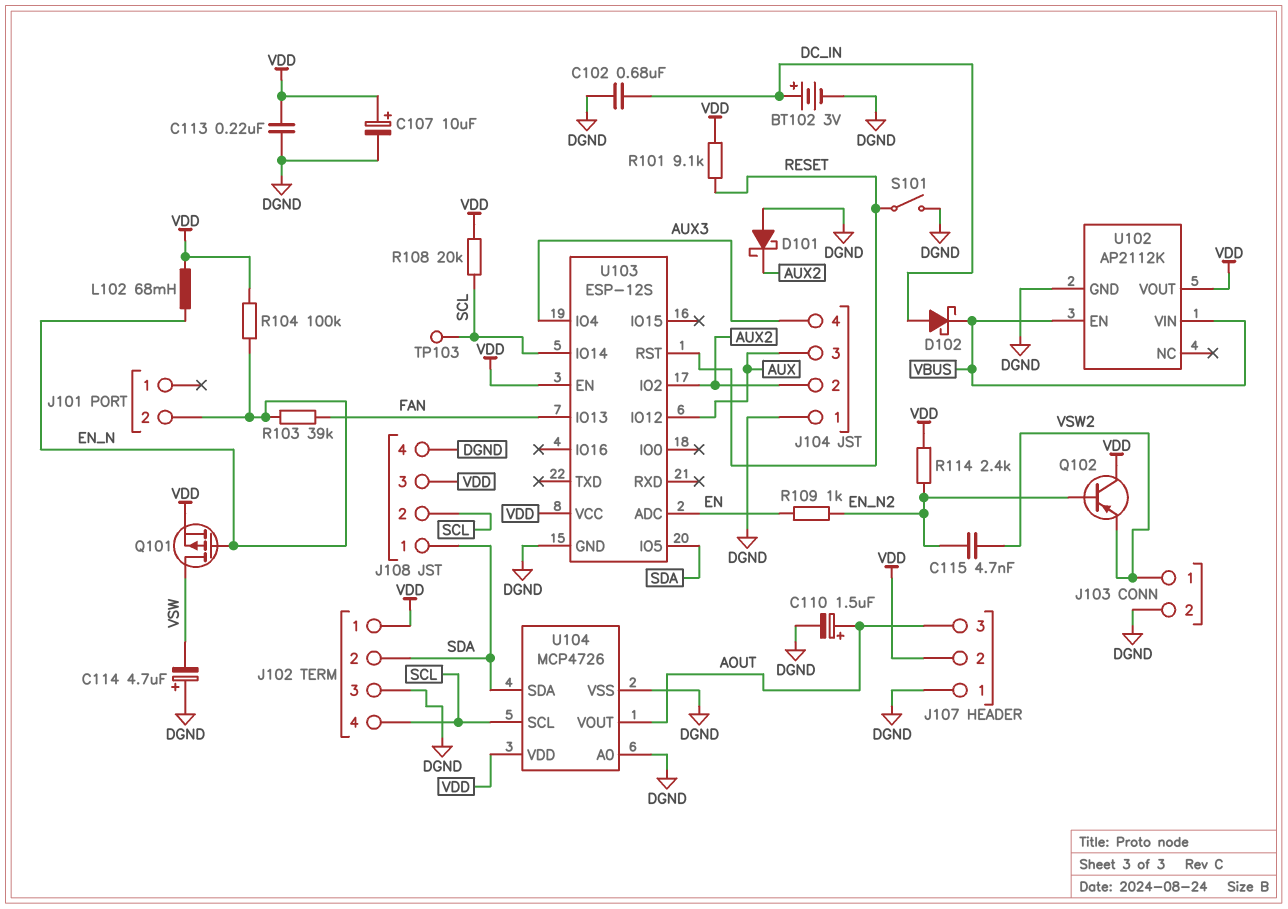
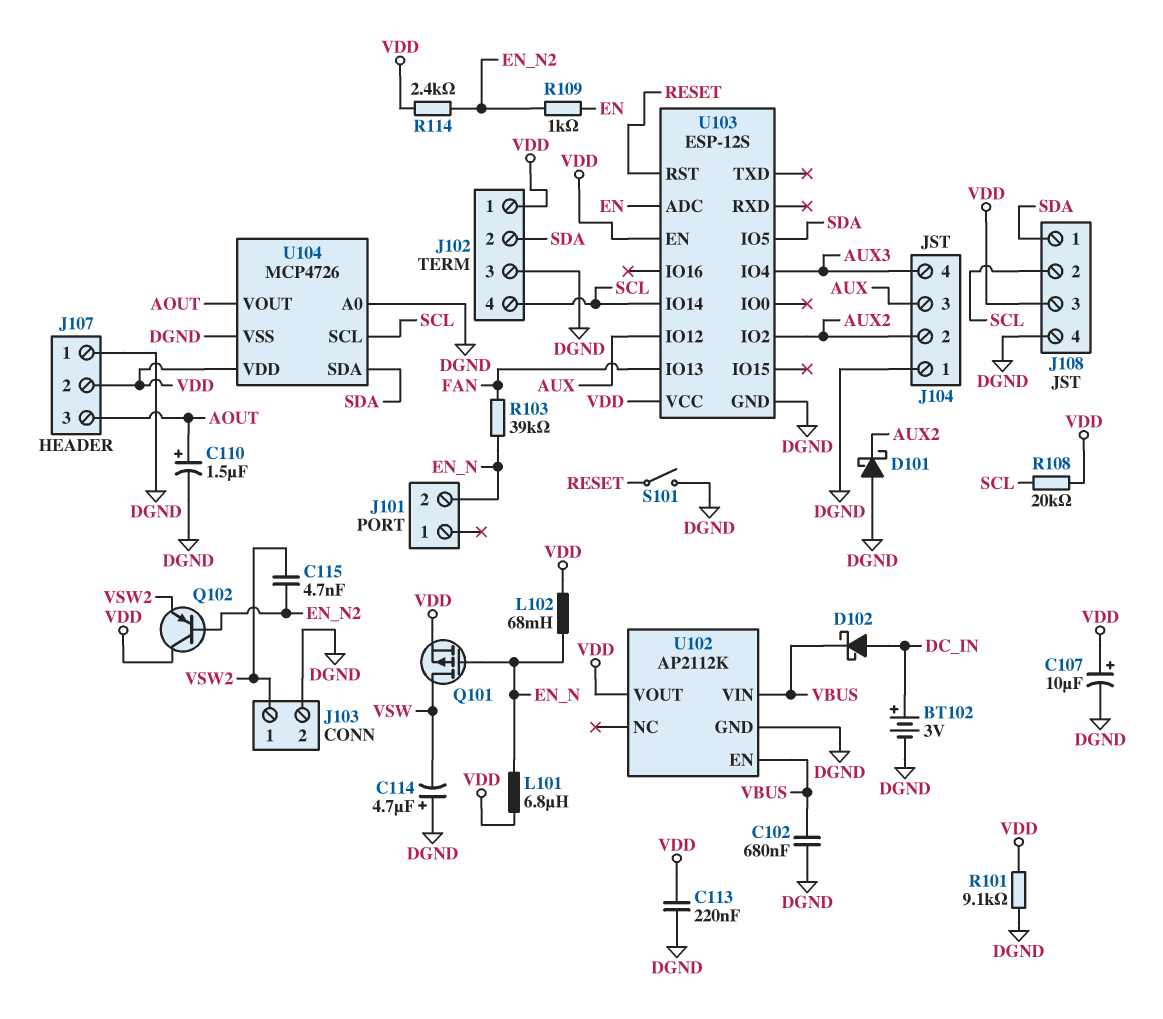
C102: 680nF (DC_IN, DGND) -> 680nF (DGND, VBUS)
L101: none -> 6.8uH (EN_N, VDD)
R101: 9.1k (RESET, VDD) -> 9.1k (DGND, VDD)
R104: 100k (EN_N, VDD) -> none
TP103: test point (SCL) -> none

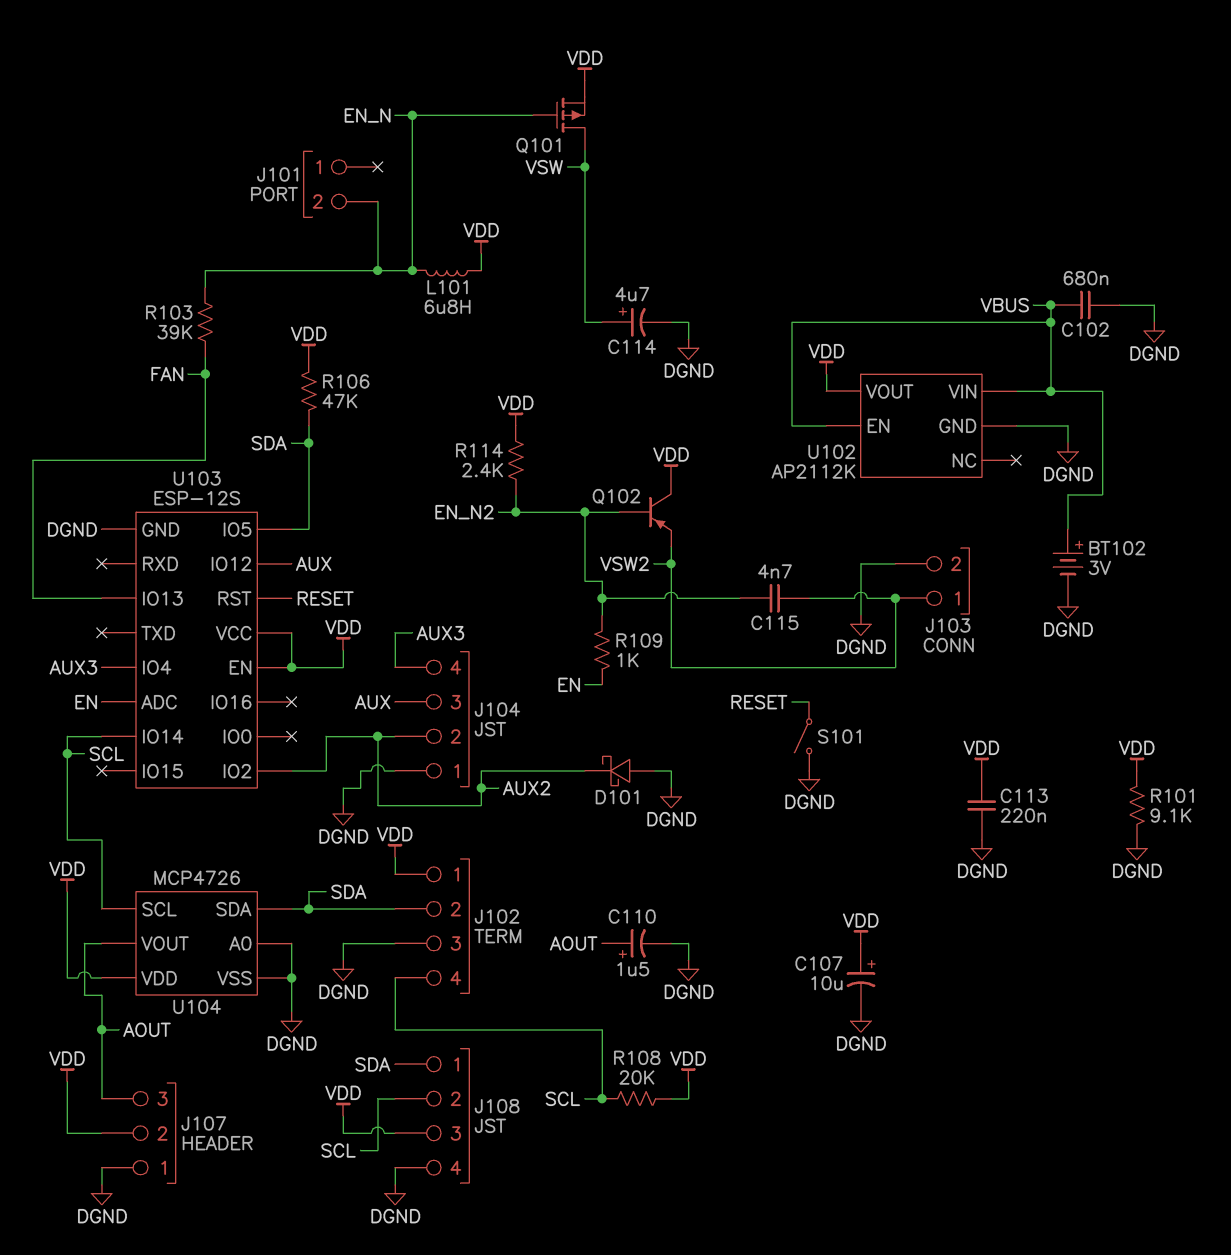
BT102: 3V (plus DC_IN, minus DGND) -> 3V (plus VBUS, minus DGND)
C114: 4.7uF (plus DGND, minus VSW) -> 4.7uF (plus VSW, minus DGND)
D102: schottky (A DC_IN, K VBUS) -> none
L102: 68mH (EN_N, VDD) -> none
R106: none -> 47k (SDA, VDD)

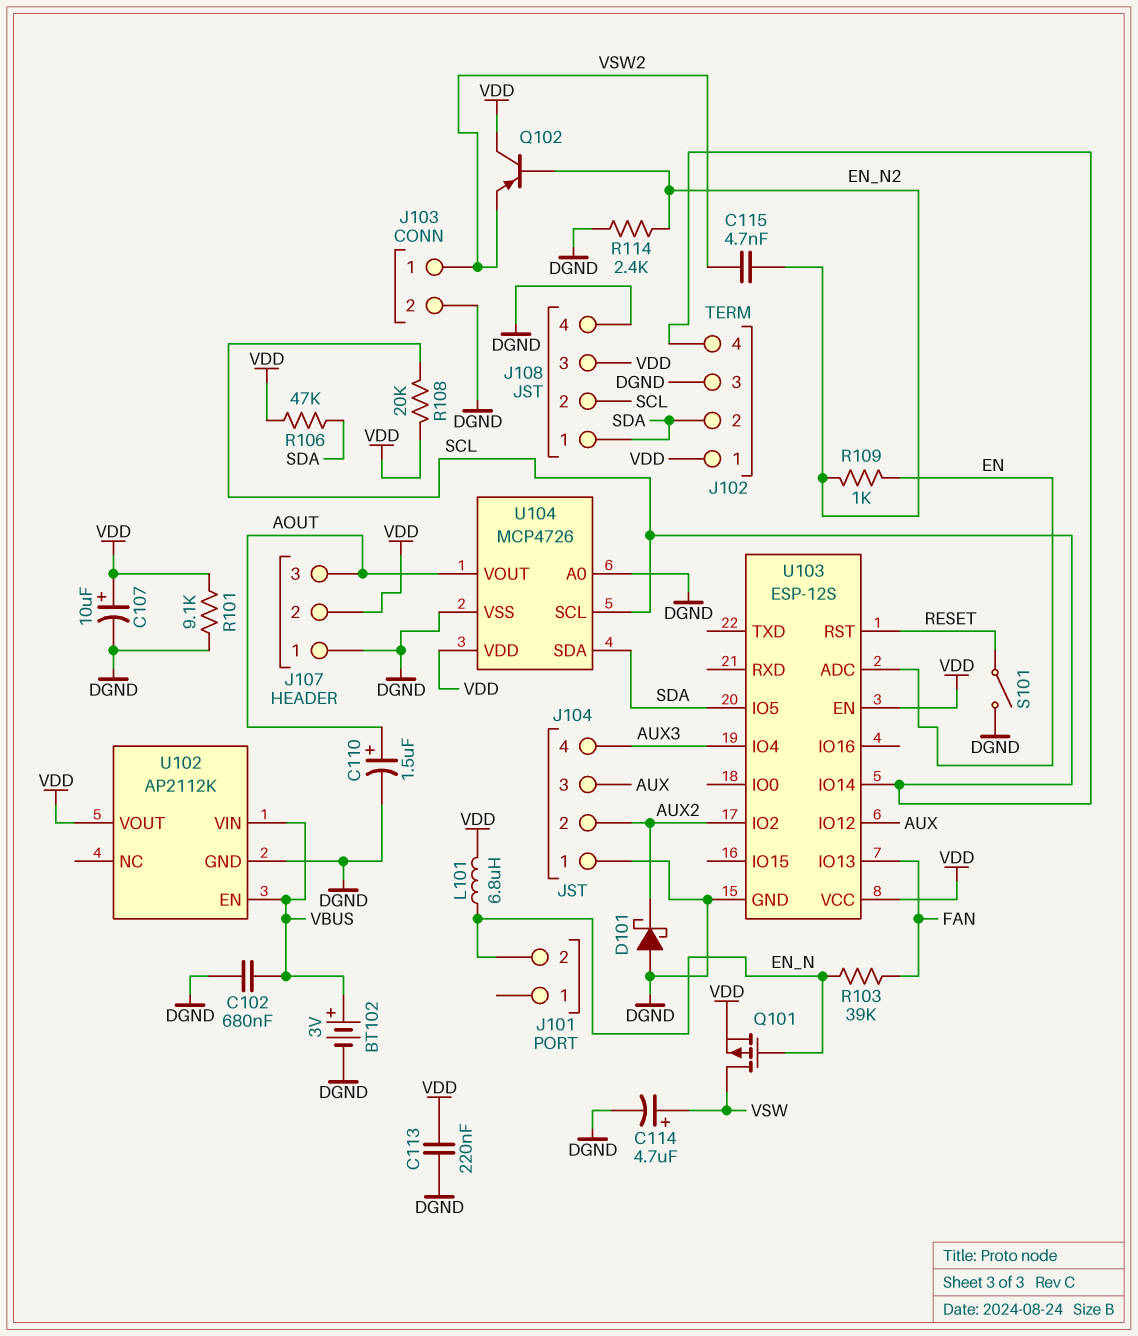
R114: 2.4k (EN_N2, VDD) -> 2.4k (DGND, EN_N2)

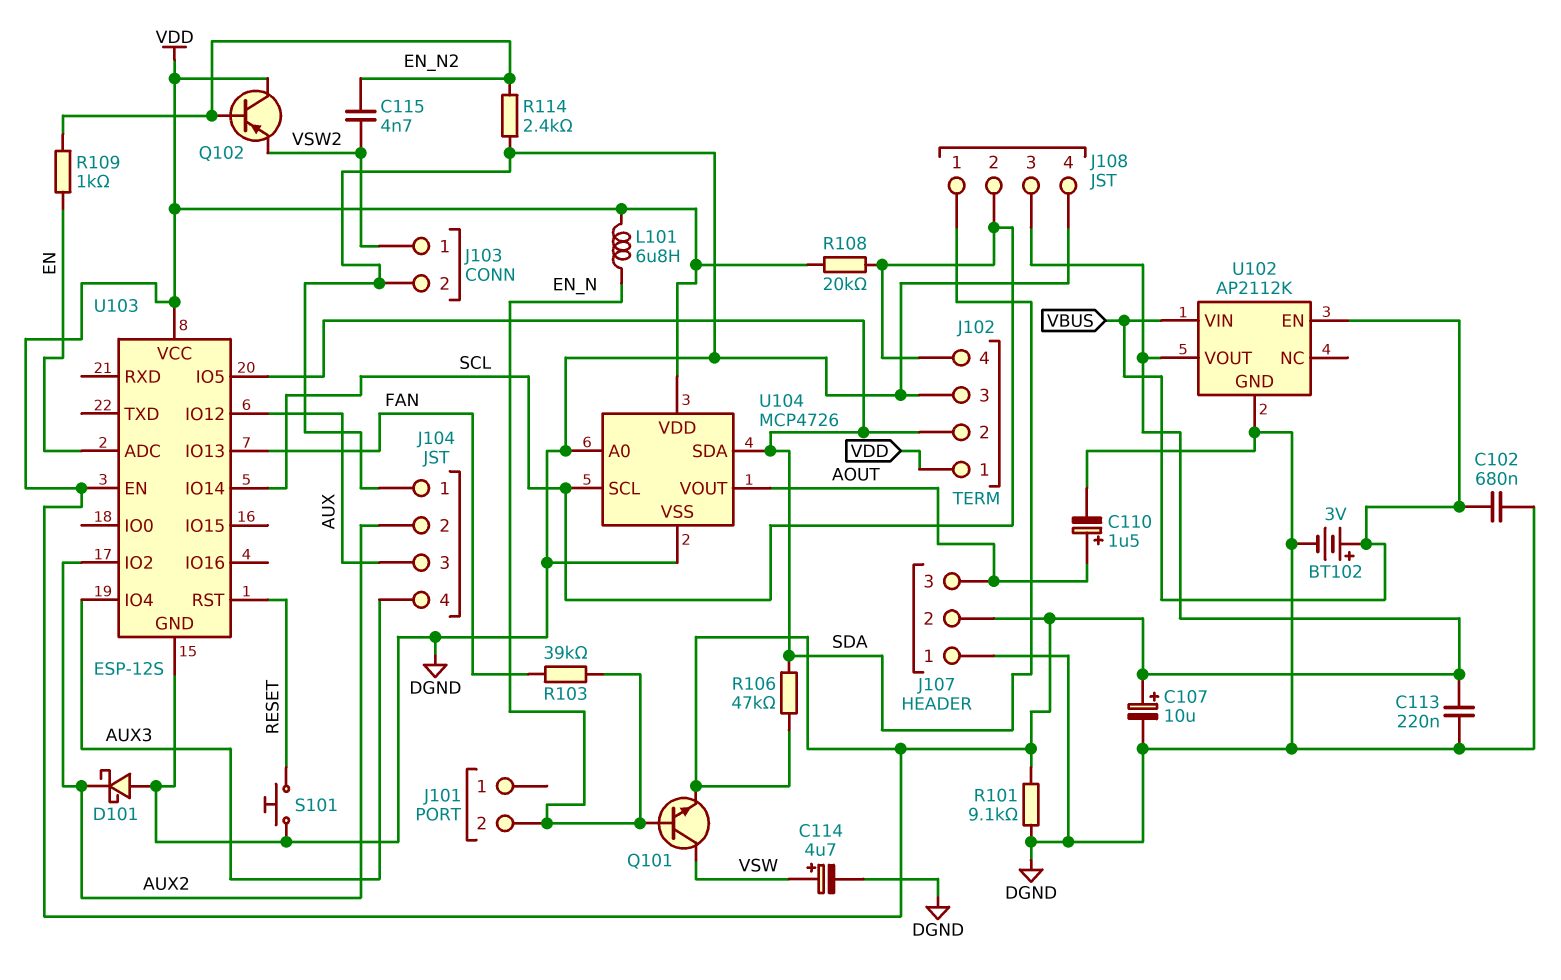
Q101: PMOS (G EN_N, D VSW, S VDD) -> NPN (B EN_N, C VSW, E VDD)
S101: switch (DGND, RESET) -> button (DGND, RESET)

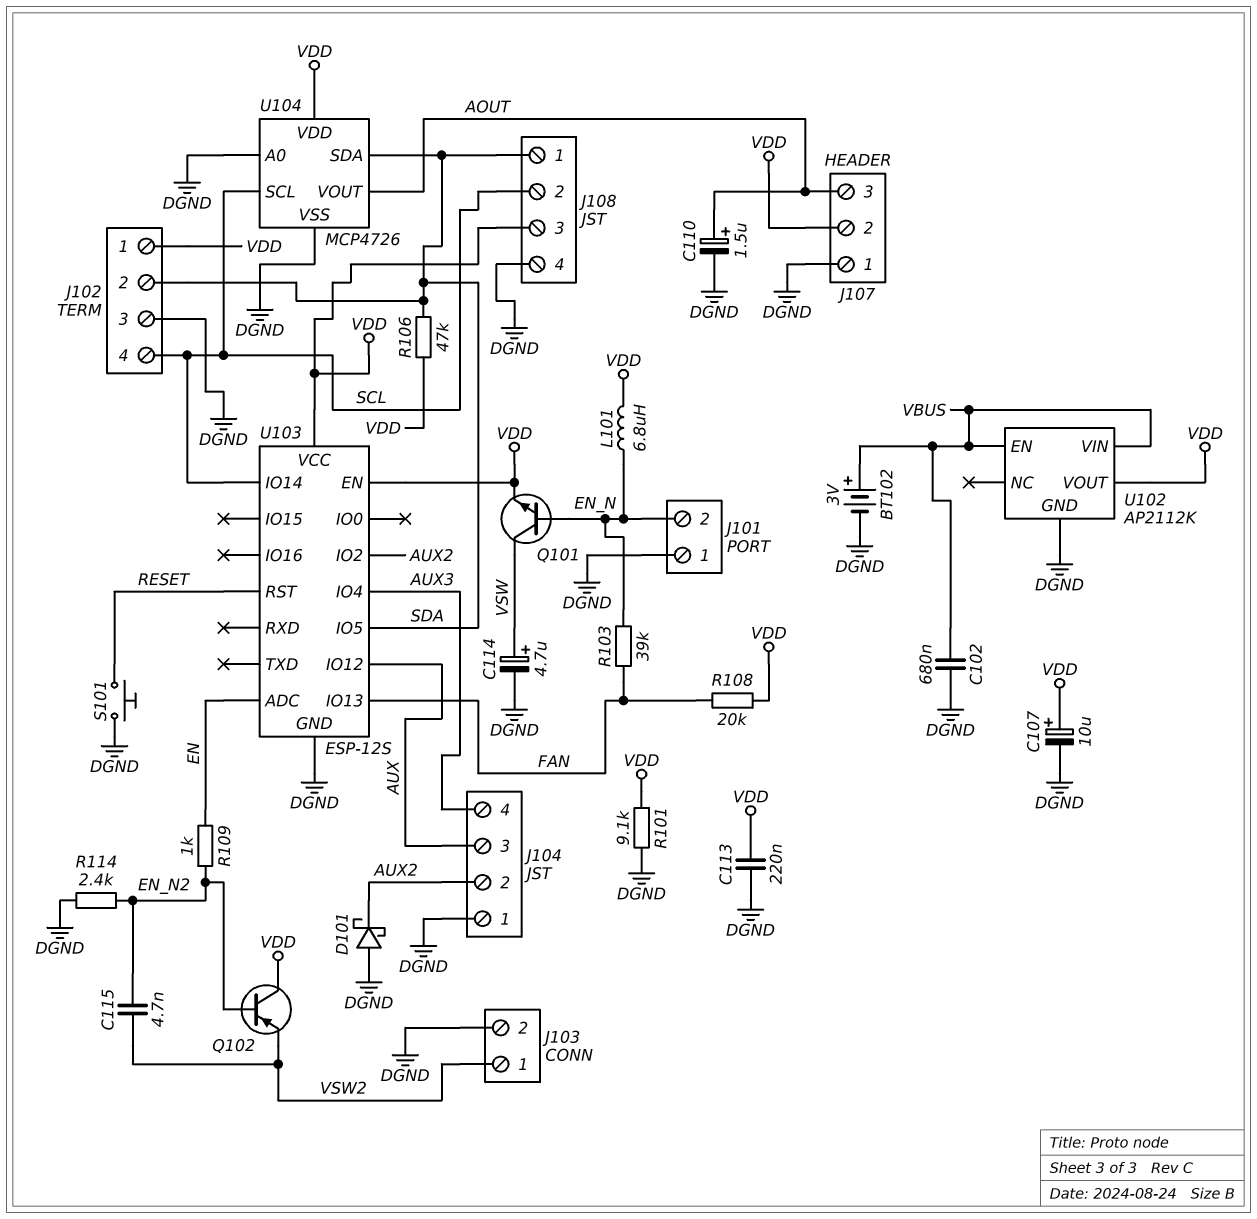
J101 pin 1: none -> DGND
R108: 20k (SCL, VDD) -> 20k (FAN, VDD)

